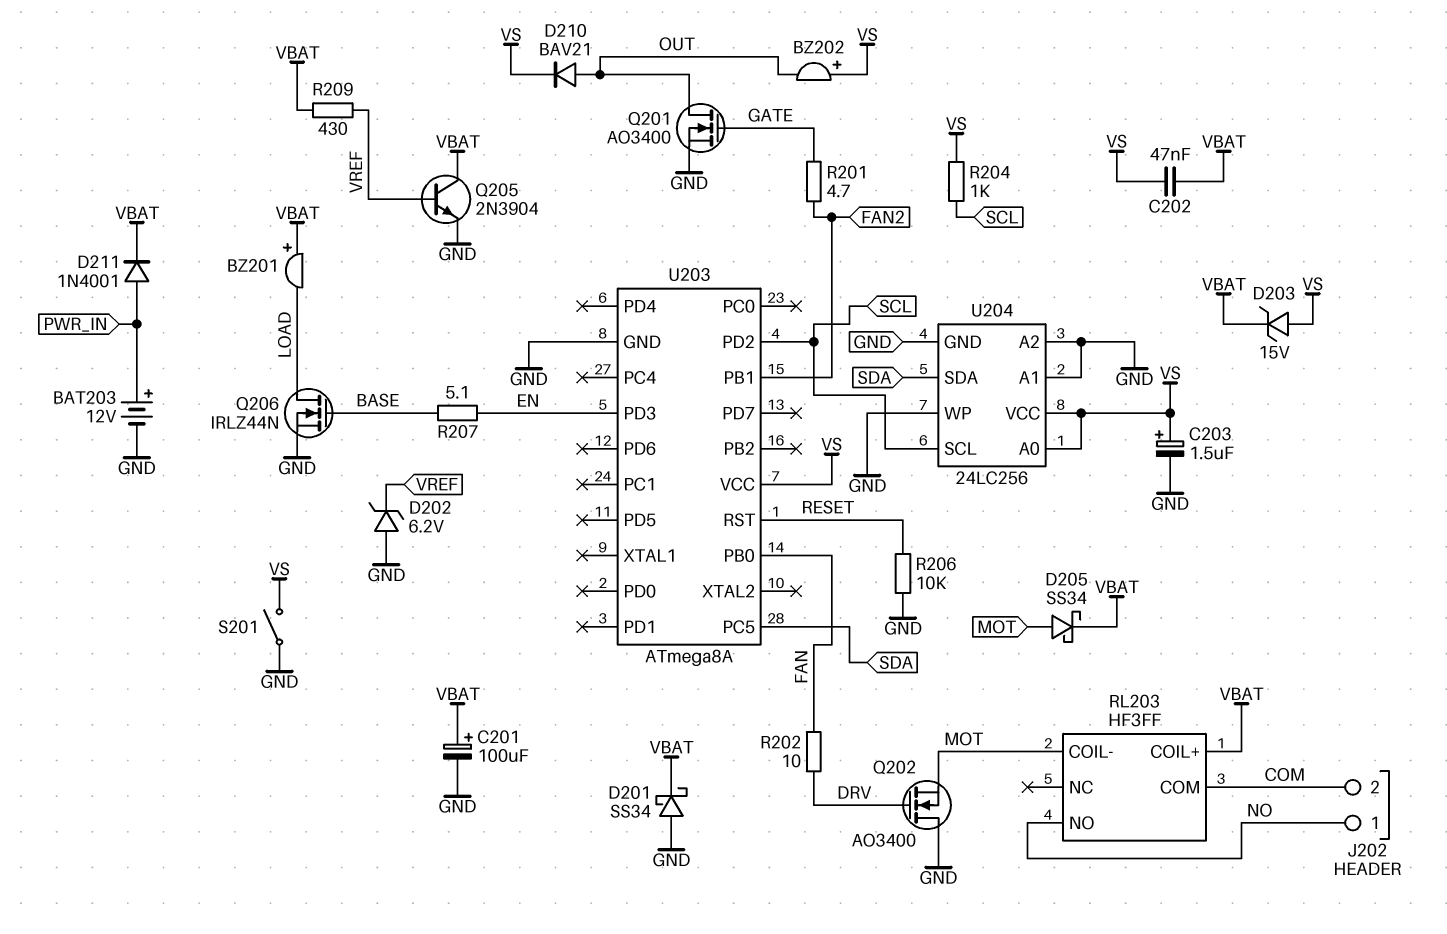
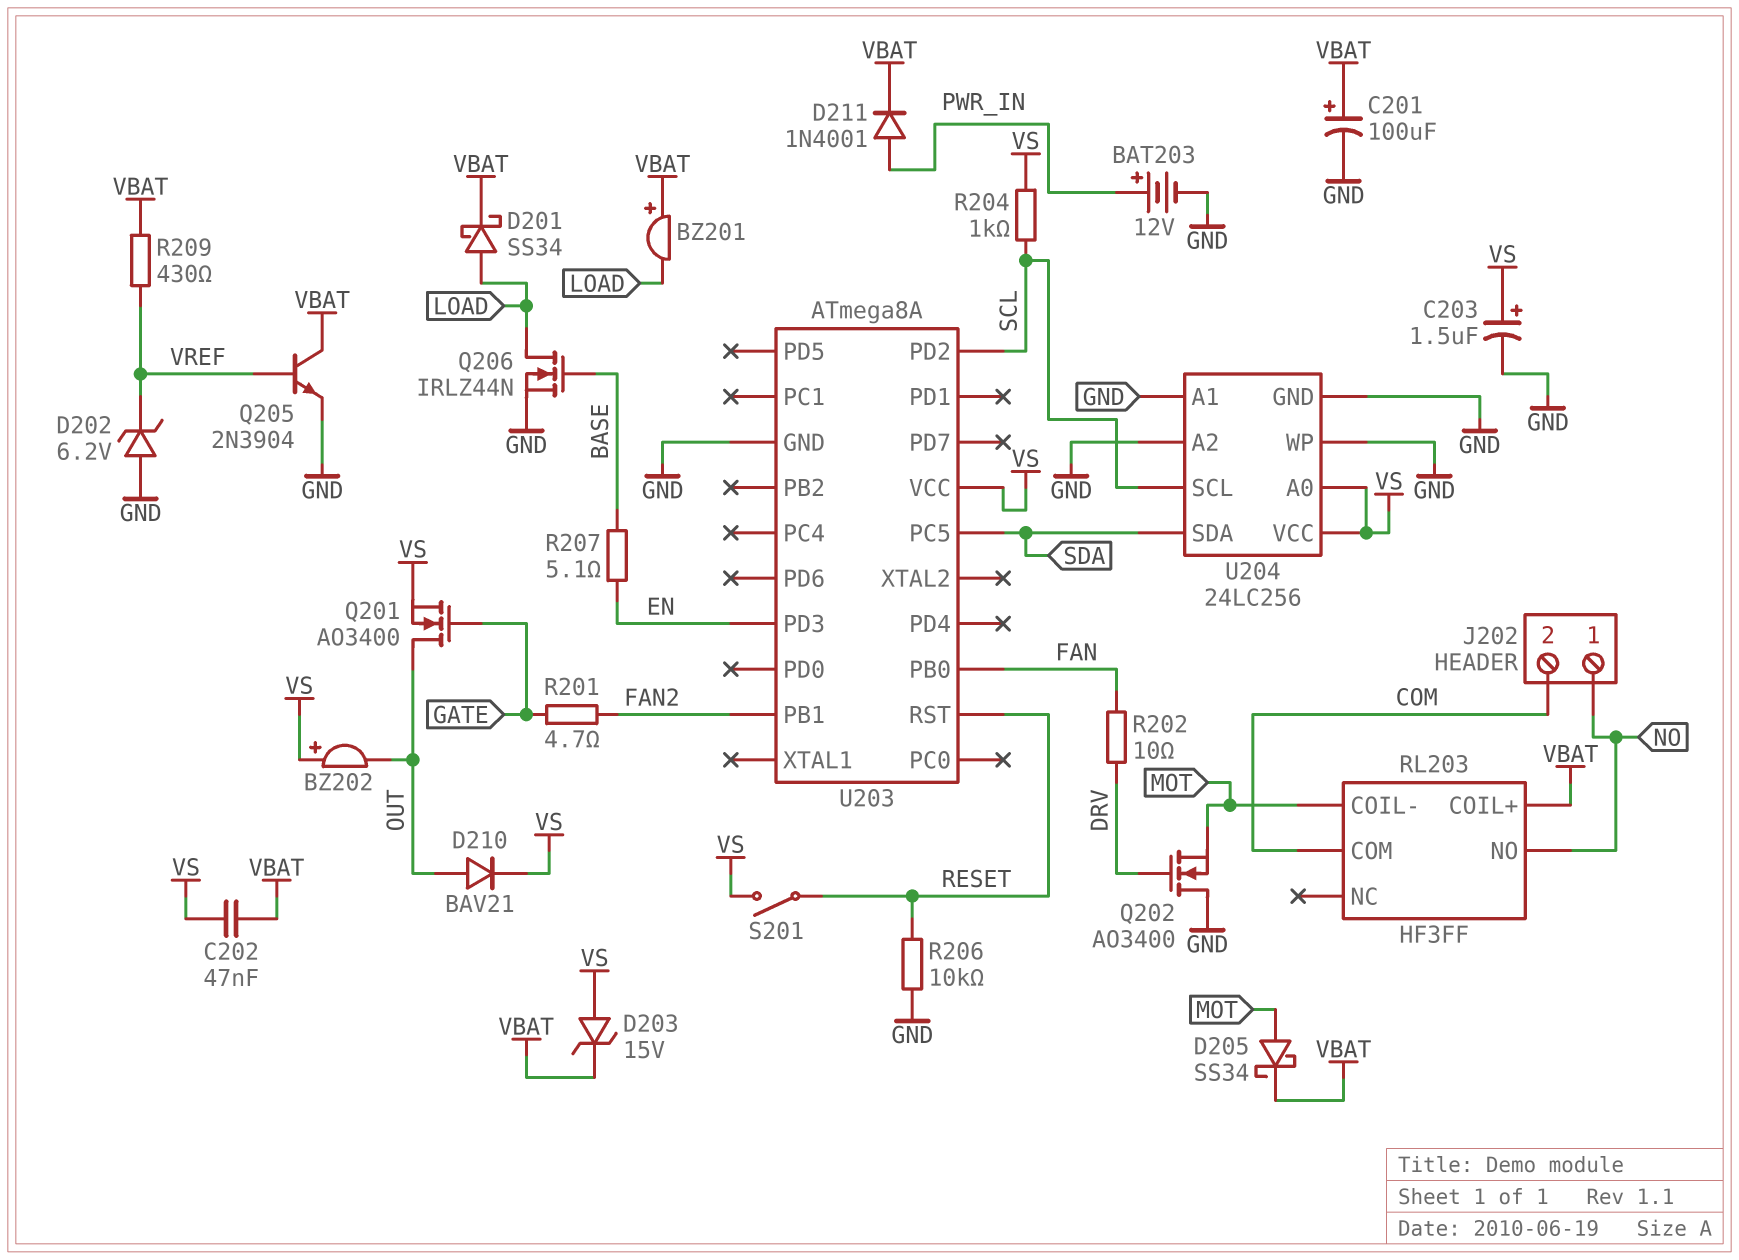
D201: schottky SS34 (A GND, K VBAT) -> schottky SS34 (A LOAD, K VBAT)
Q201: NMOS AO3400 (G GATE, D OUT, S GND) -> NMOS AO3400 (G GATE, D OUT, S VS)
S201: switch (GND, VS) -> switch (RESET, VS)

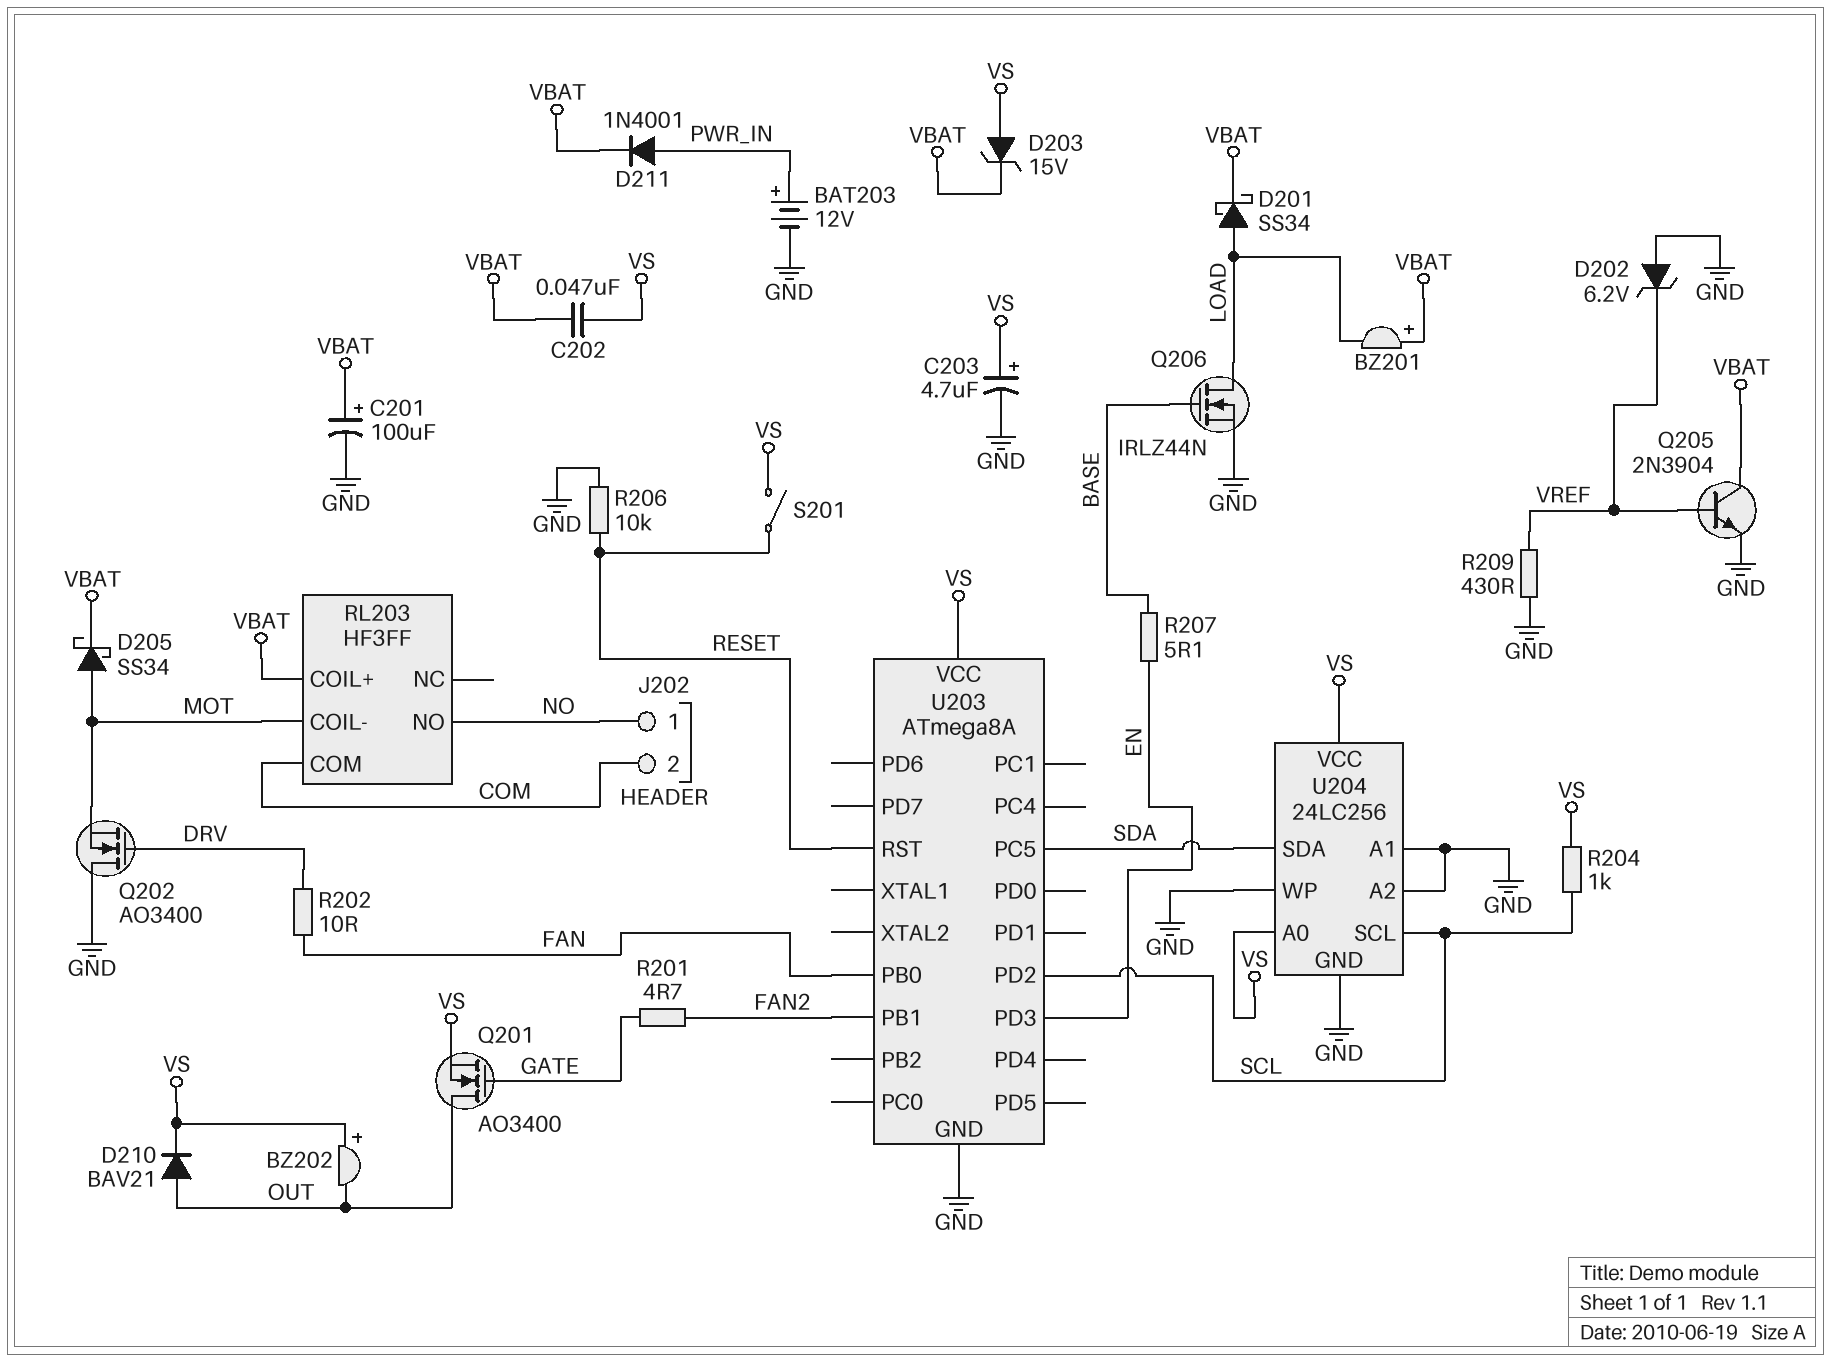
C203: 1.5uF (plus VS, minus GND) -> 4.7uF (plus VS, minus GND)
R209: 430 (VBAT, VREF) -> 430 (GND, VREF)

